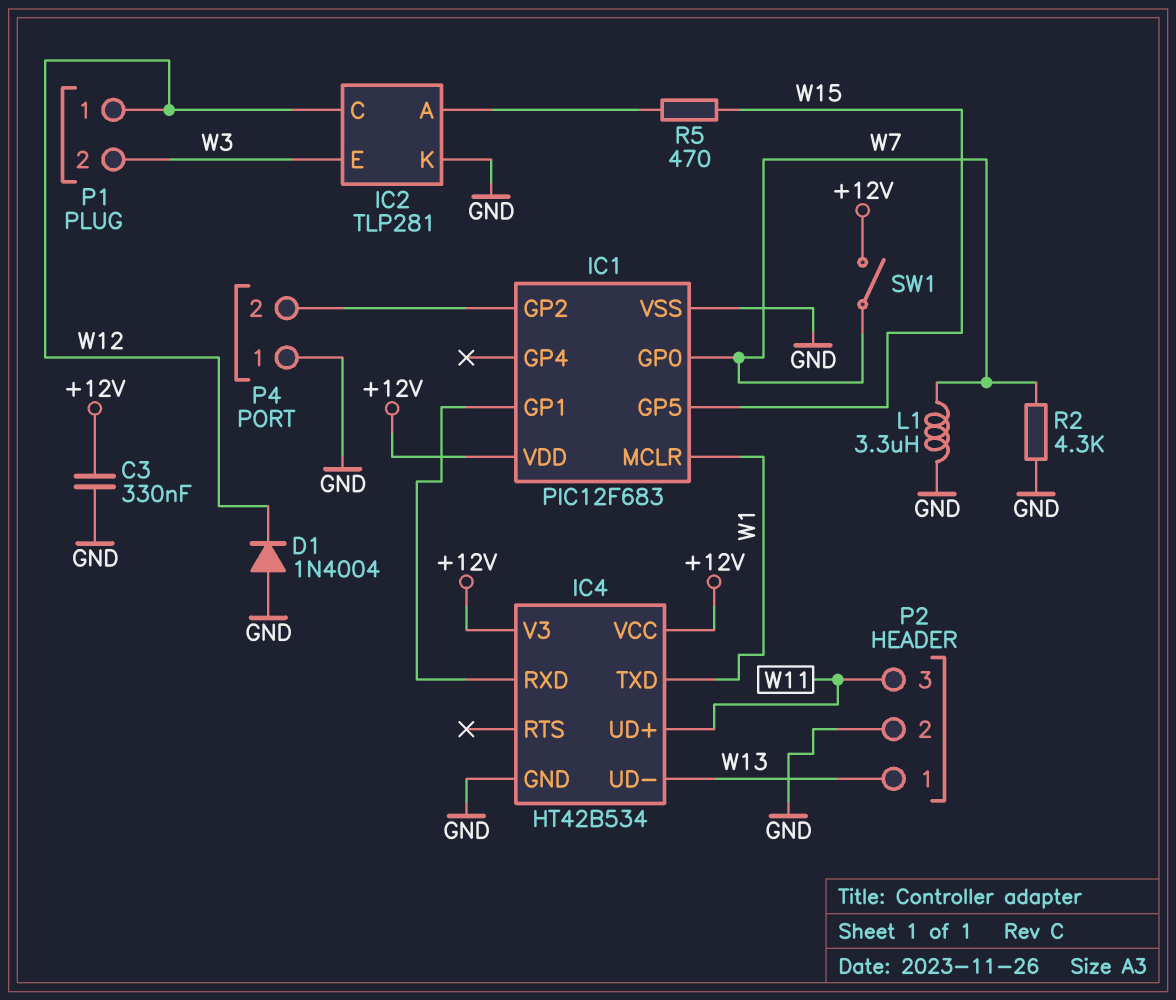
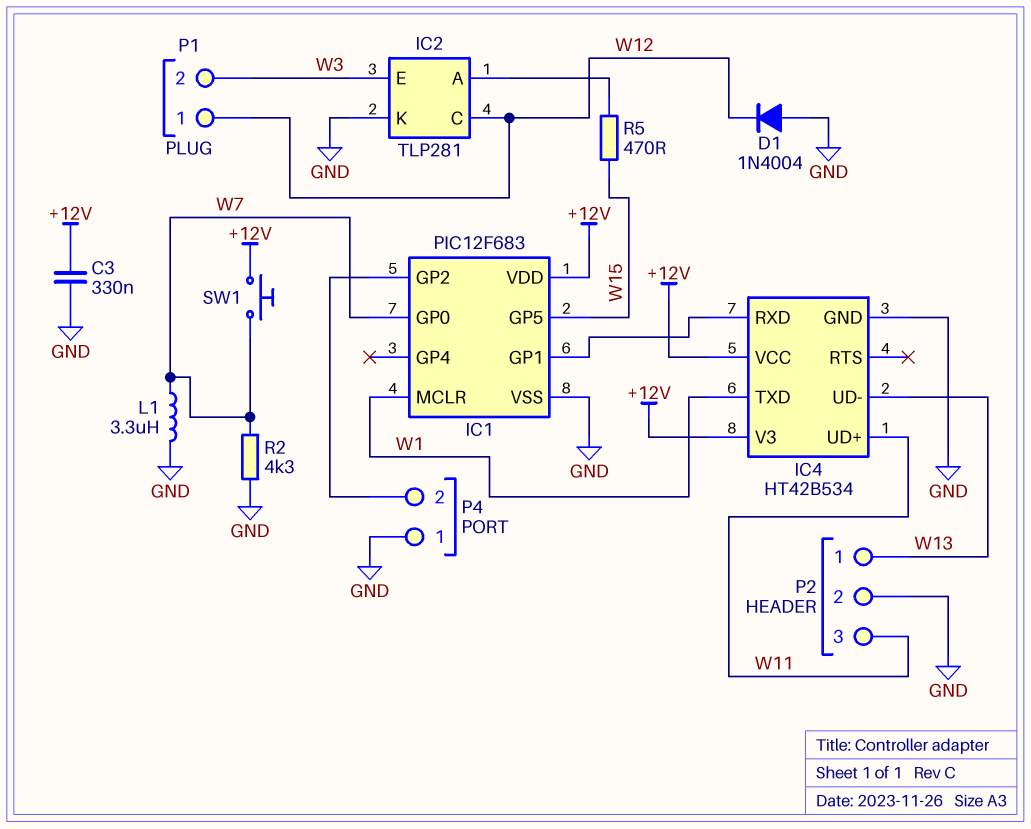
SW1: switch (+12V, W7) -> button (+12V, W7)

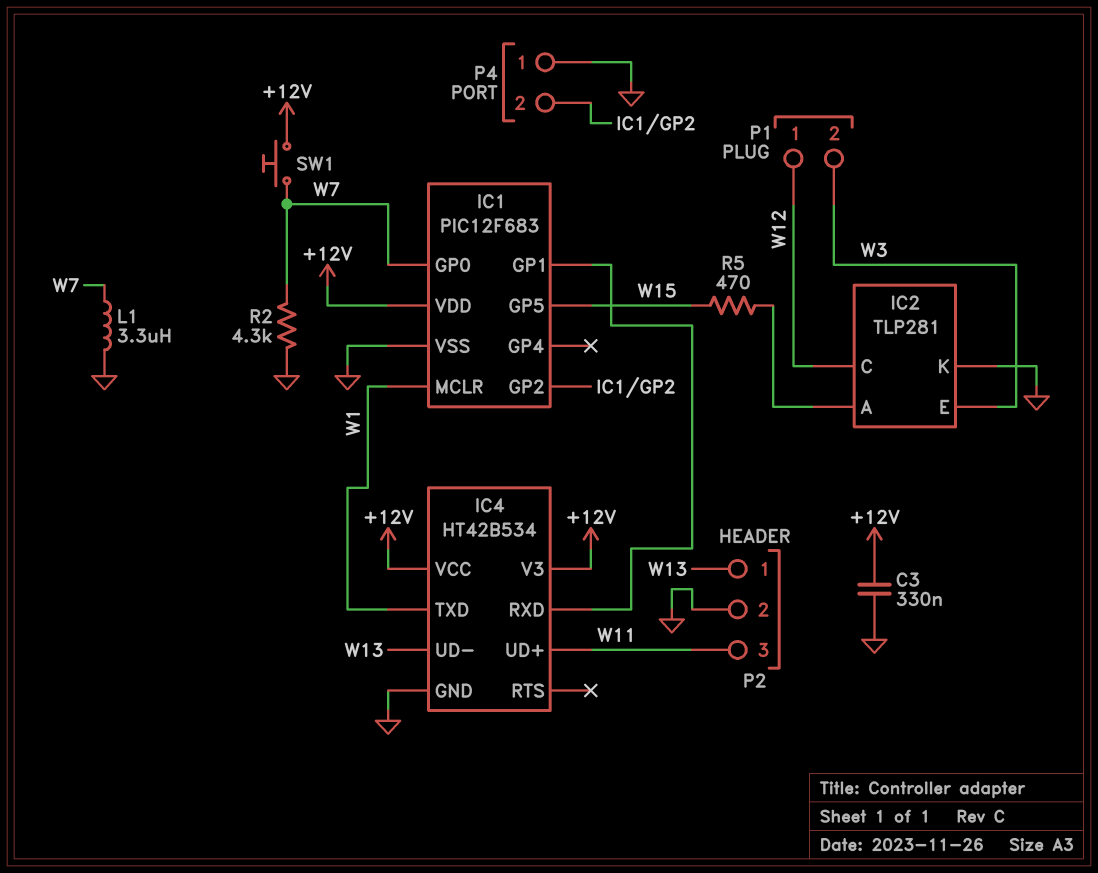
D1: diode 1N4004 (A GND, K W12) -> none

